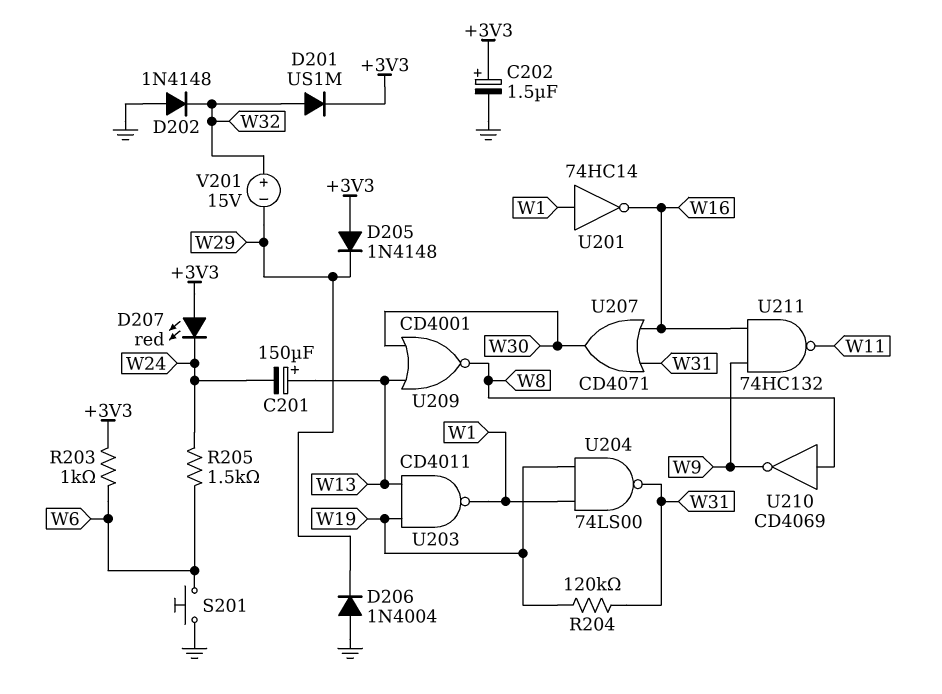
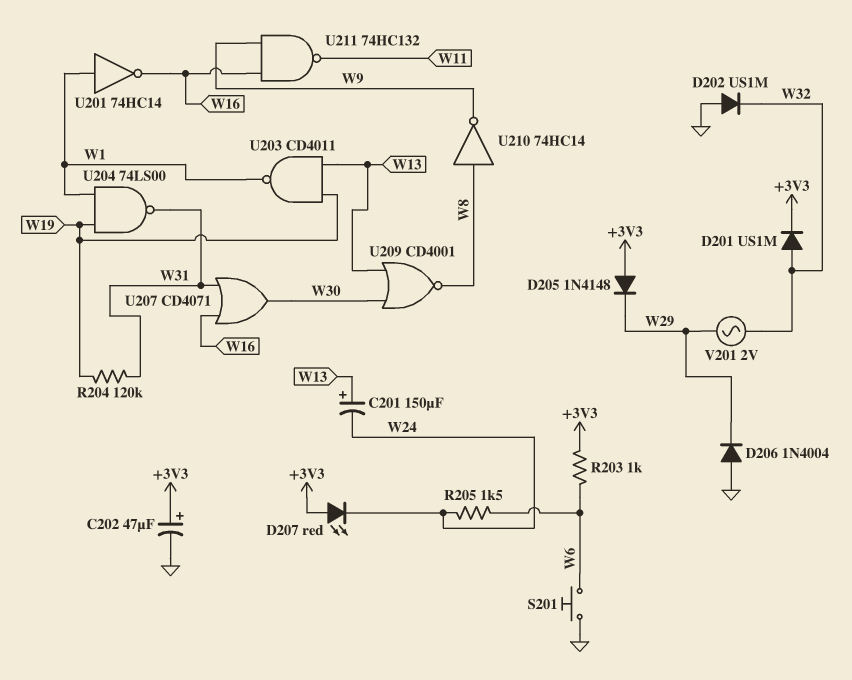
C202: 1.5uF (plus +3V3, minus GND) -> 47uF (plus +3V3, minus GND)
D202: diode 1N4148 (A GND, K W32) -> diode US1M (A GND, K W32)
U210: NOT CD4069 (in W8, out W9) -> NOT 74HC14 (in W8, out W9)
V201: 15V (plus W32, minus W29) -> AC 2V (W29, W32)

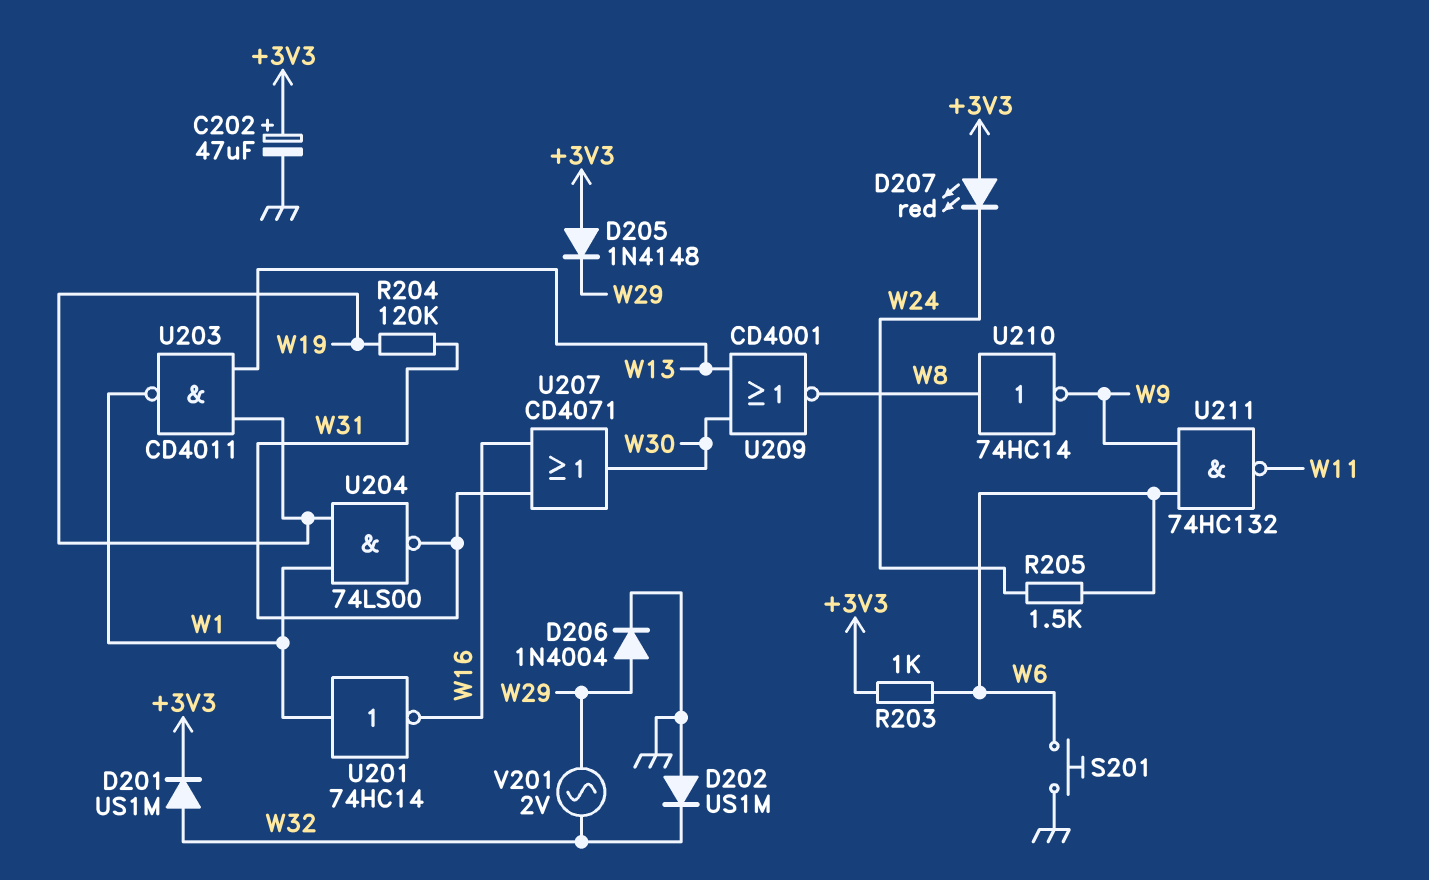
C201: 150uF (plus W13, minus W24) -> none
D206: diode 1N4004 (A GND, K W29) -> diode 1N4004 (A W29, K GND)
U211: NAND 74HC132 (in W9, in W16, out W11) -> NAND 74HC132 (in W6, in W9, out W11)

